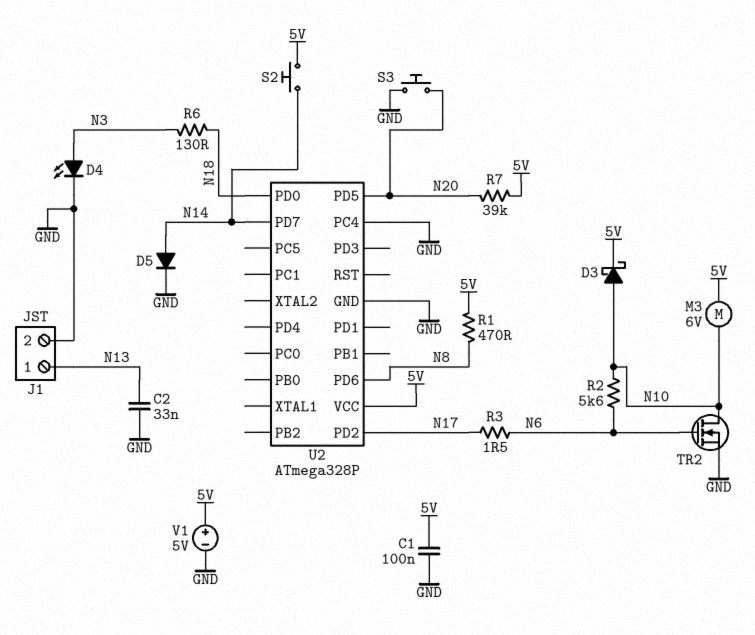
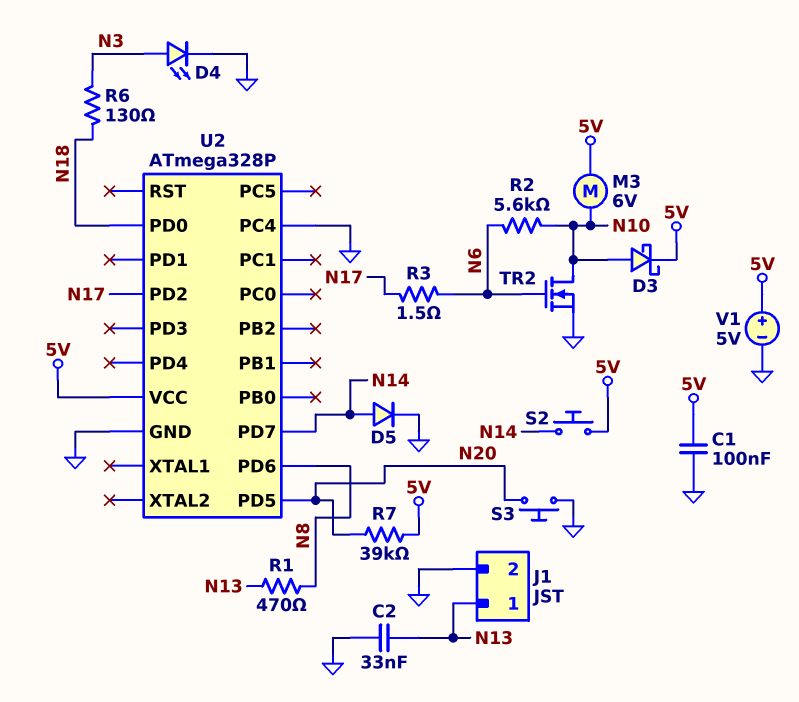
R1: 470 (5V, N8) -> 470 (N8, N13)

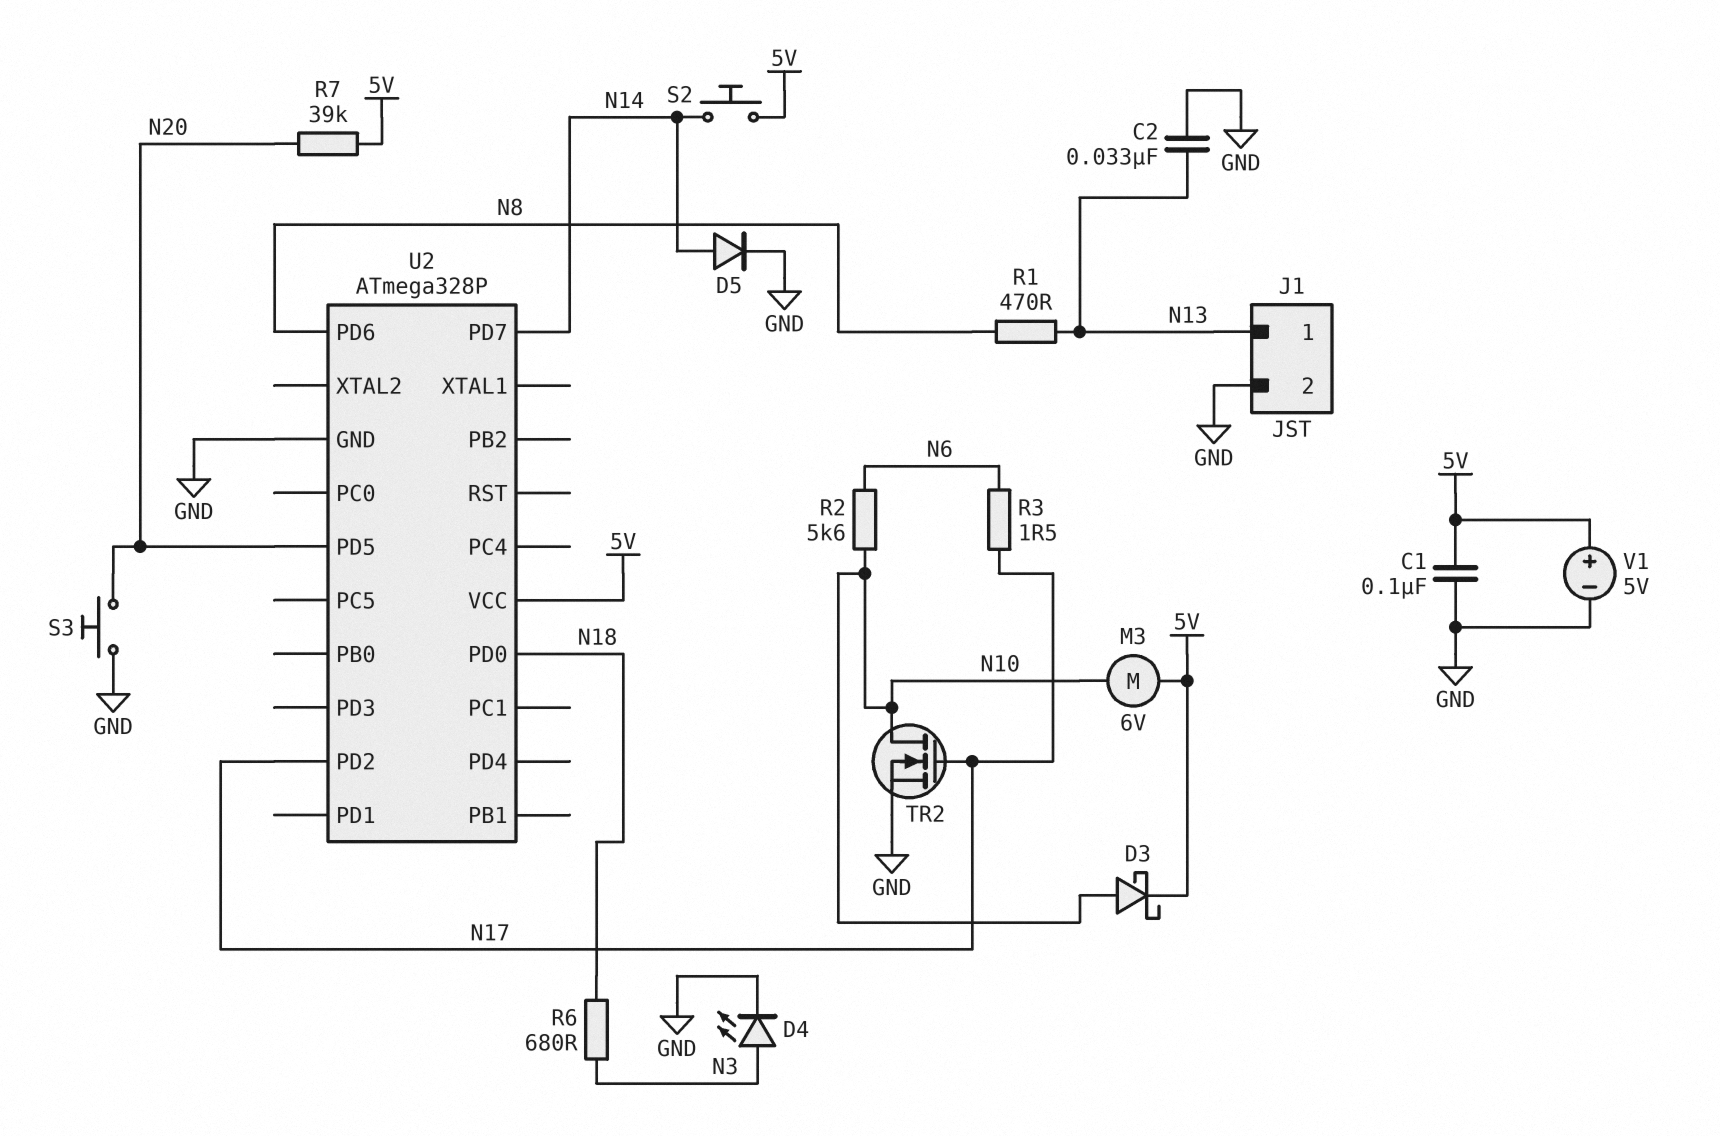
R6: 130 (N3, N18) -> 680 (N3, N18)
TR2: NMOS (G N6, D N10, S GND) -> NMOS (G N17, D N10, S GND)
U2 pin PC4: GND -> none

